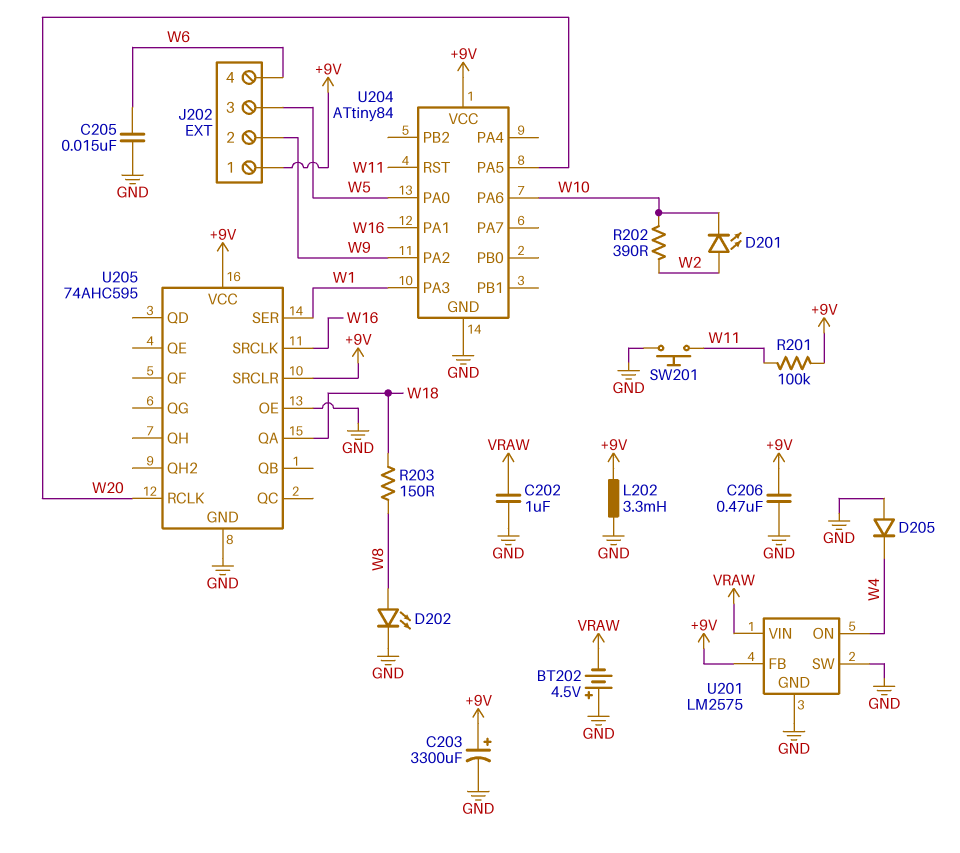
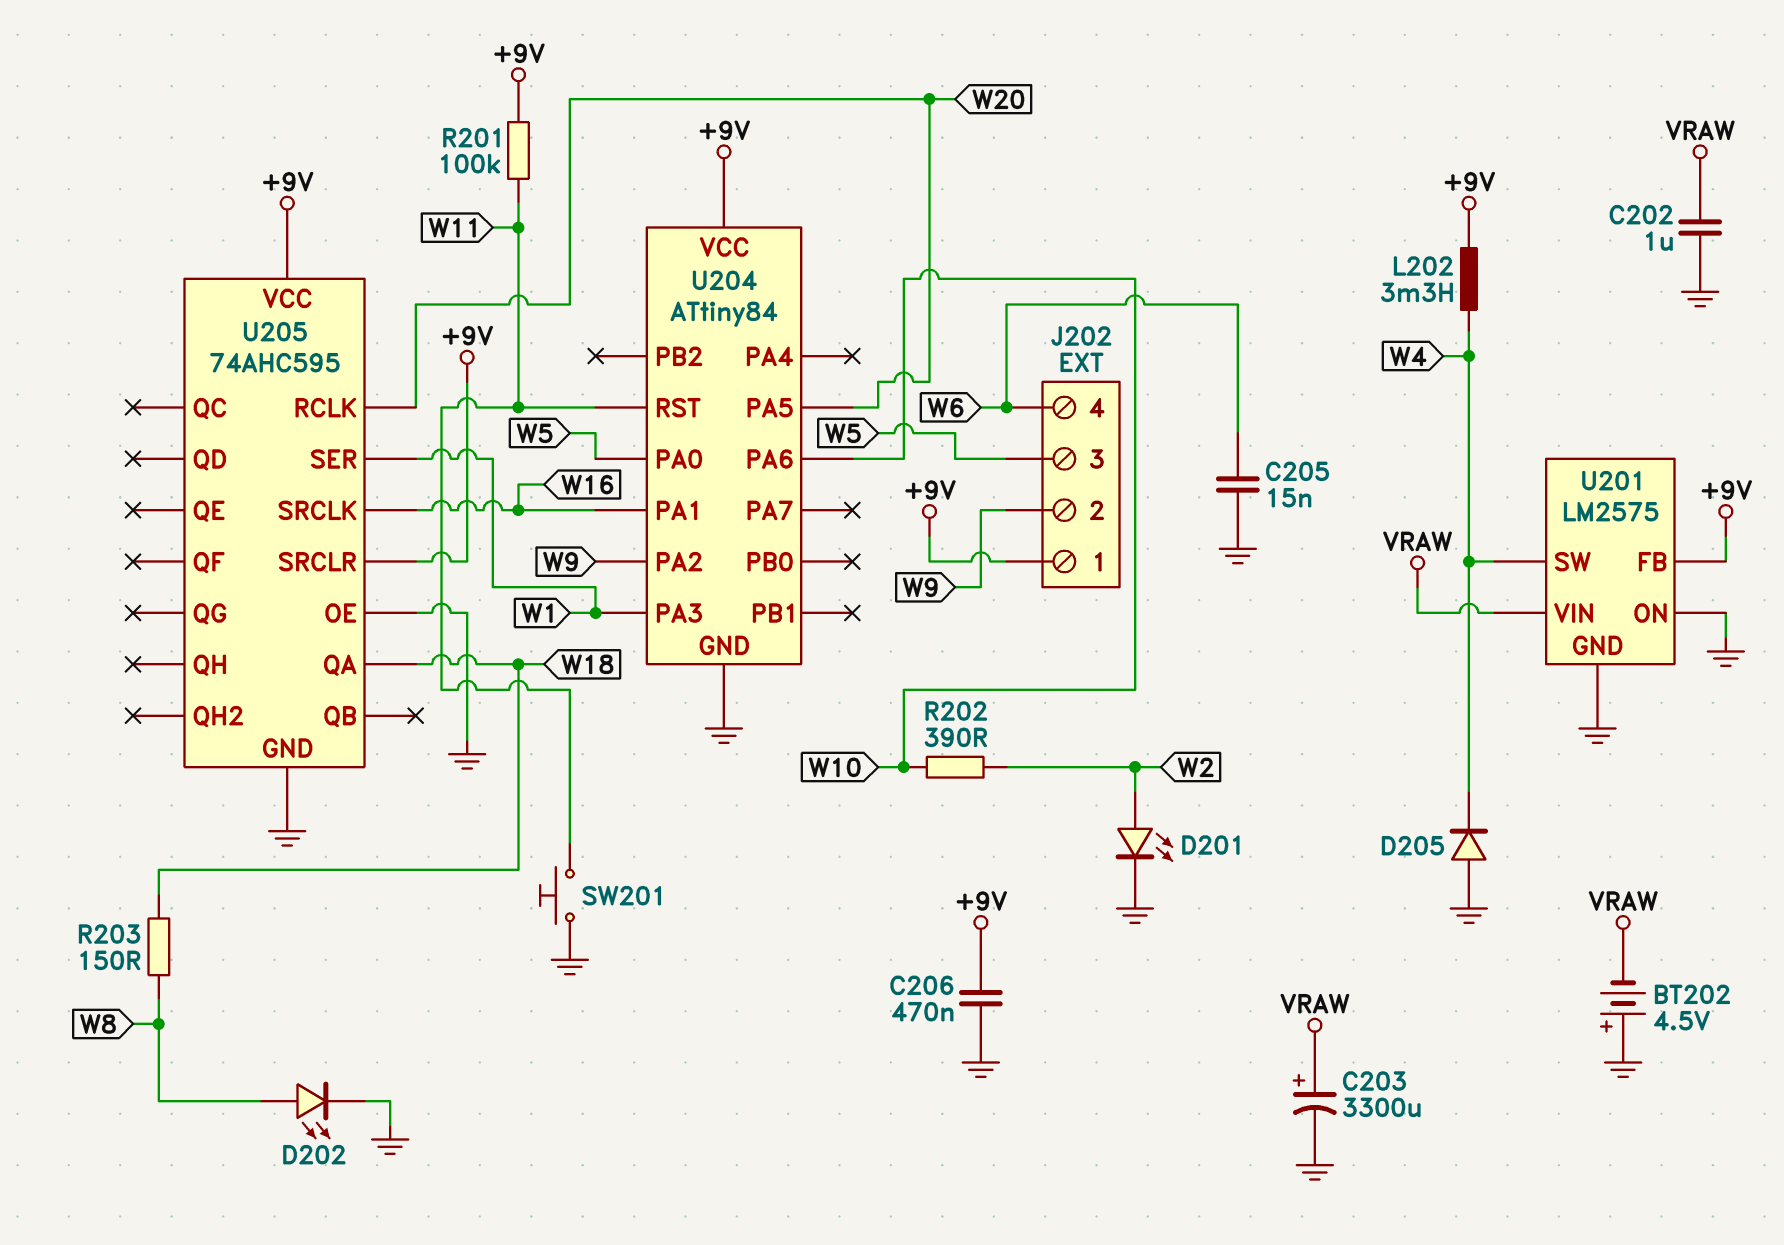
C203: 3300uF (plus +9V, minus GND) -> 3300uF (plus VRAW, minus GND)
D201: LED (A W2, K W10) -> LED (A W2, K GND)
L202: 3.3mH (+9V, GND) -> 3.3mH (+9V, W4)
U201 pin ON: W4 -> GND
U201 pin SW: GND -> W4

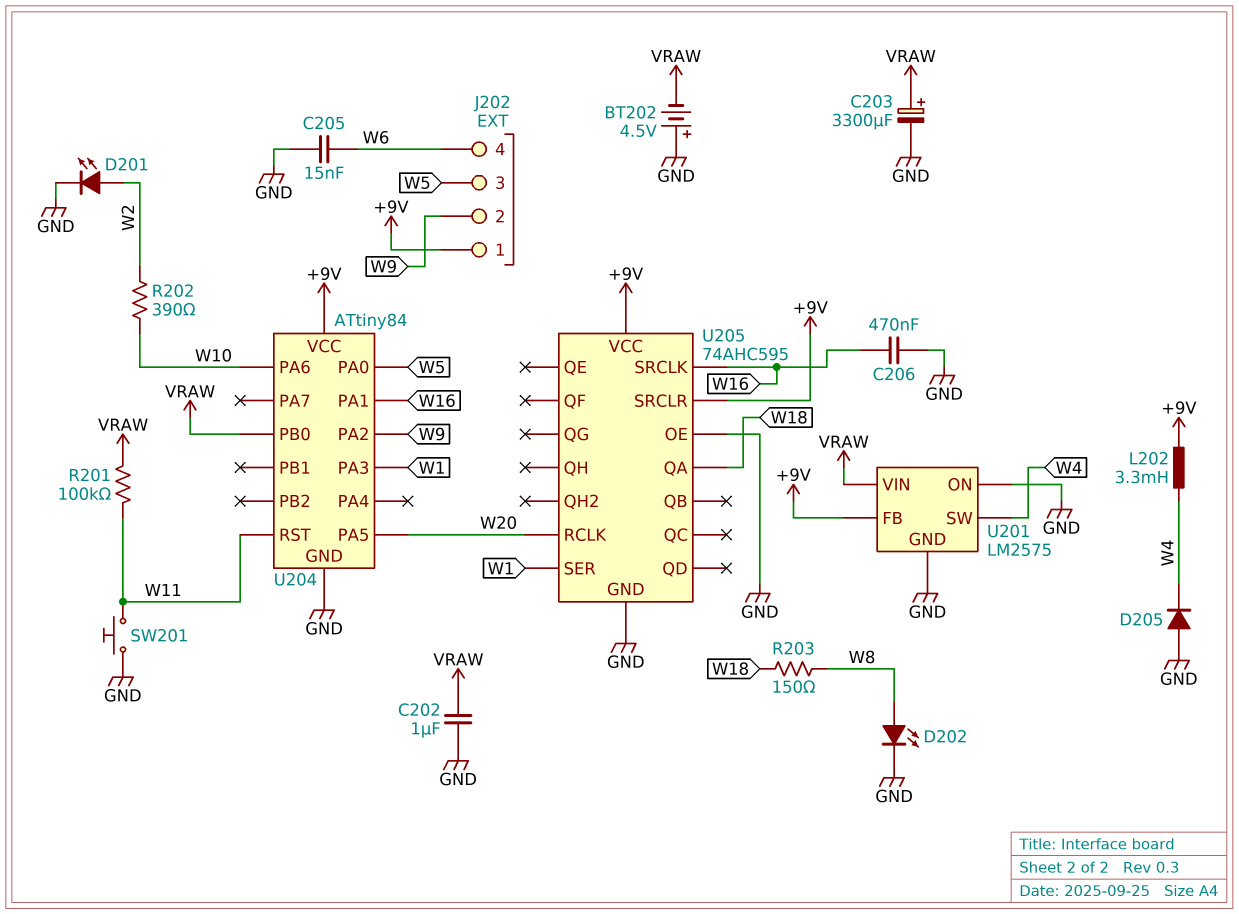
C206: 470nF (+9V, GND) -> 470nF (GND, W16)
R201: 100k (+9V, W11) -> 100k (VRAW, W11)
U204 pin PB0: none -> VRAW

